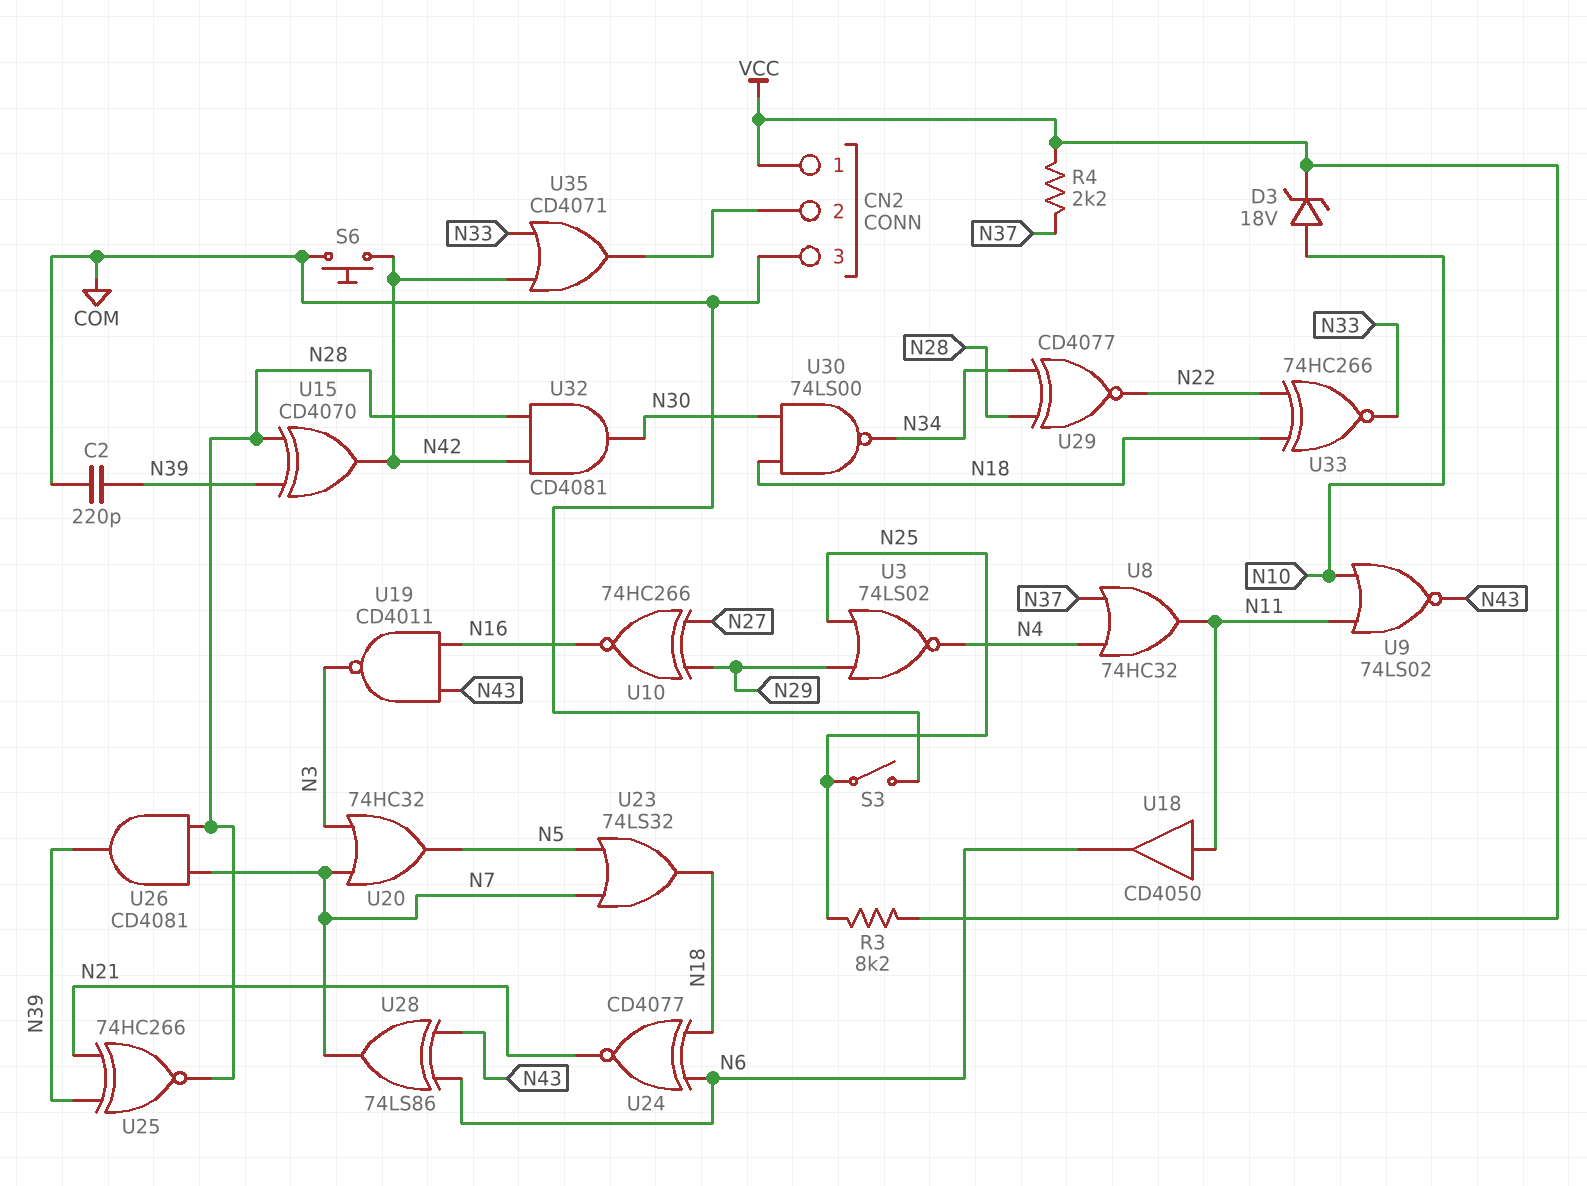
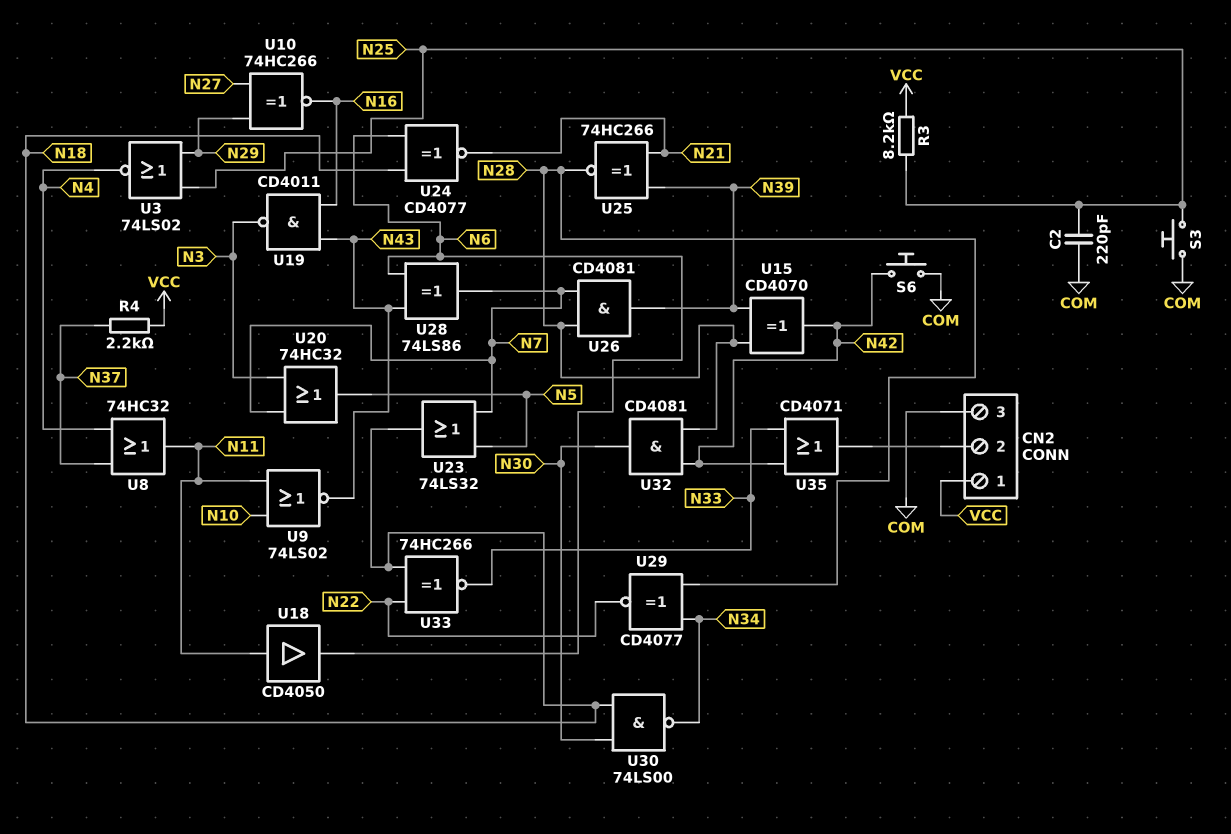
C2: 220pF (COM, N39) -> 220pF (COM, N25)
D3: zener 18V (A N10, K VCC) -> none
S3: switch (COM, N25) -> button (COM, N25)

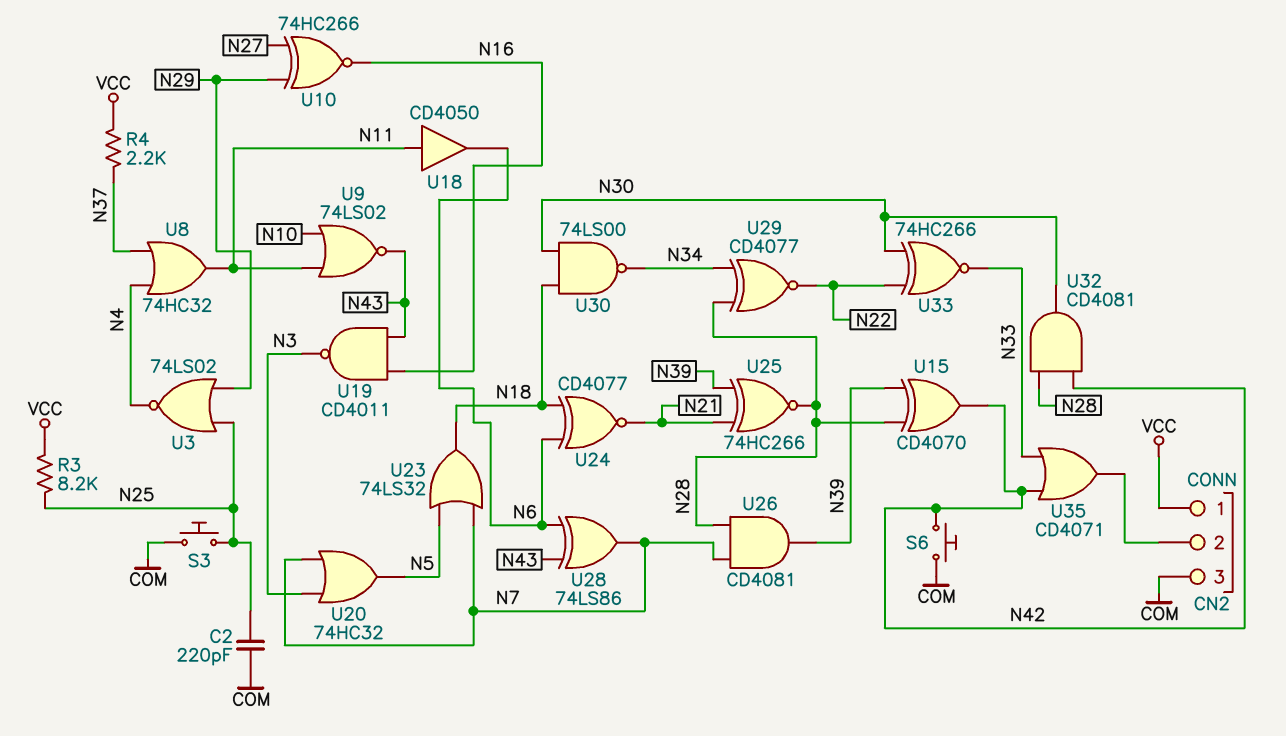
U33: XNOR 74HC266 (in N18, in N22, out N33) -> XNOR 74HC266 (in N22, in N30, out N33)

